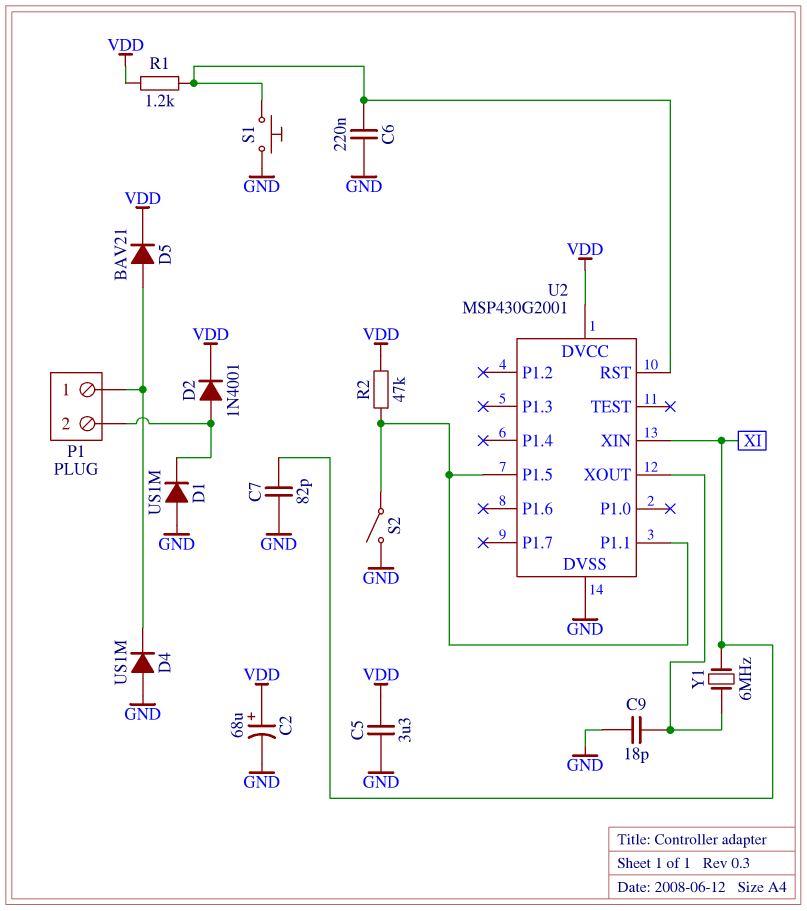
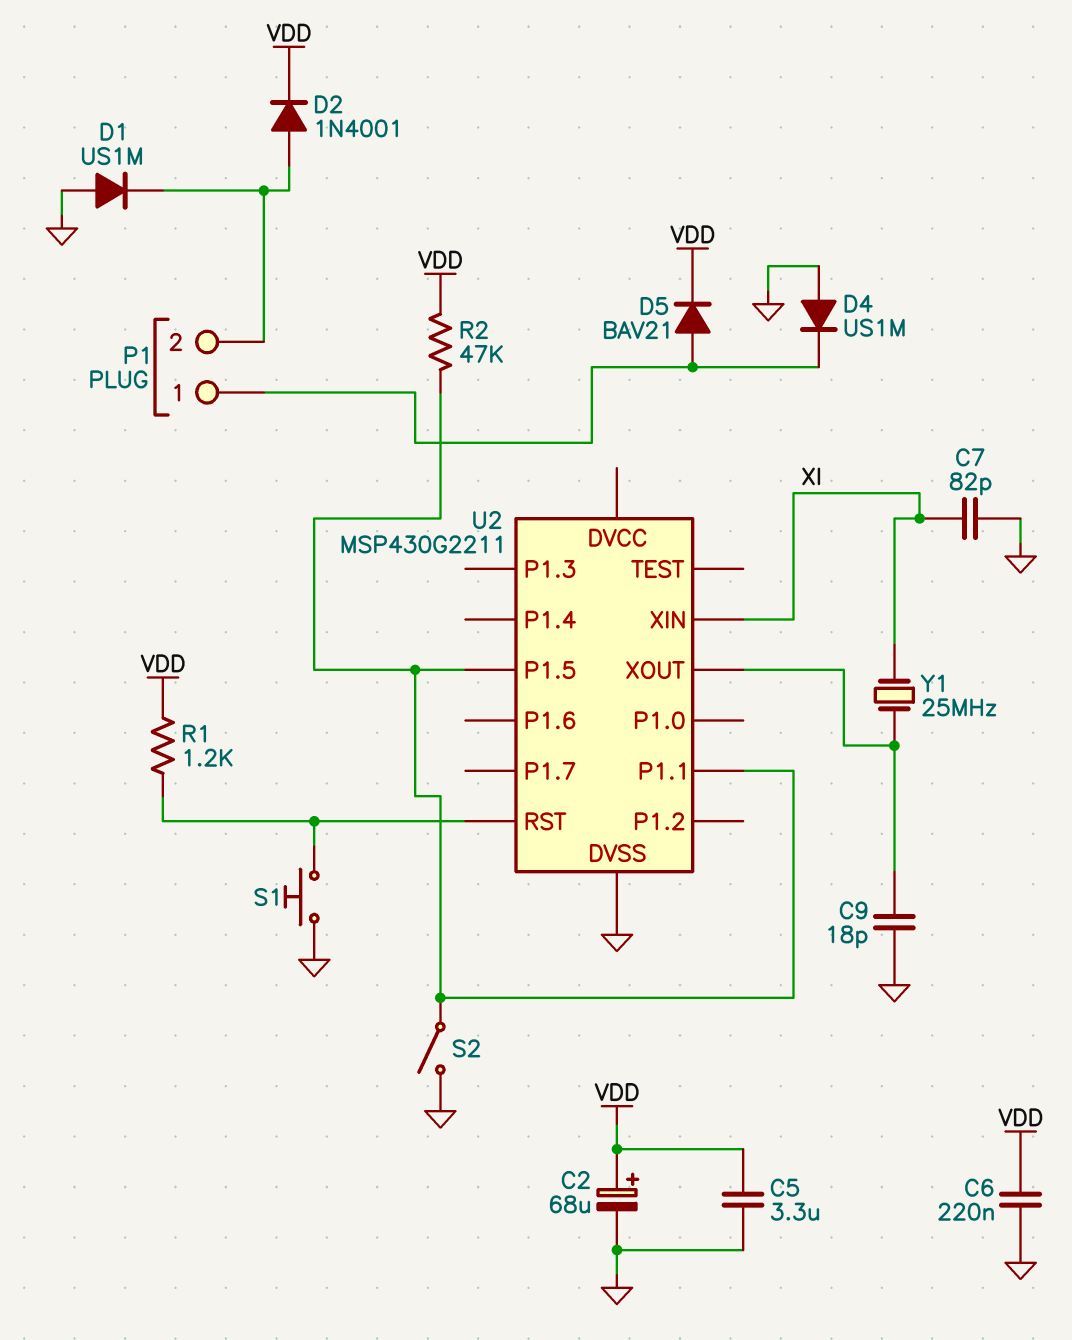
C6: 220nF (GND, U2/RST) -> 220nF (GND, VDD)
U2: MSP430G2001 -> MSP430G2211
U2 pin DVCC: VDD -> none
Y1: 6MHz (U2/XOUT, XI) -> 25MHz (U2/XOUT, XI)

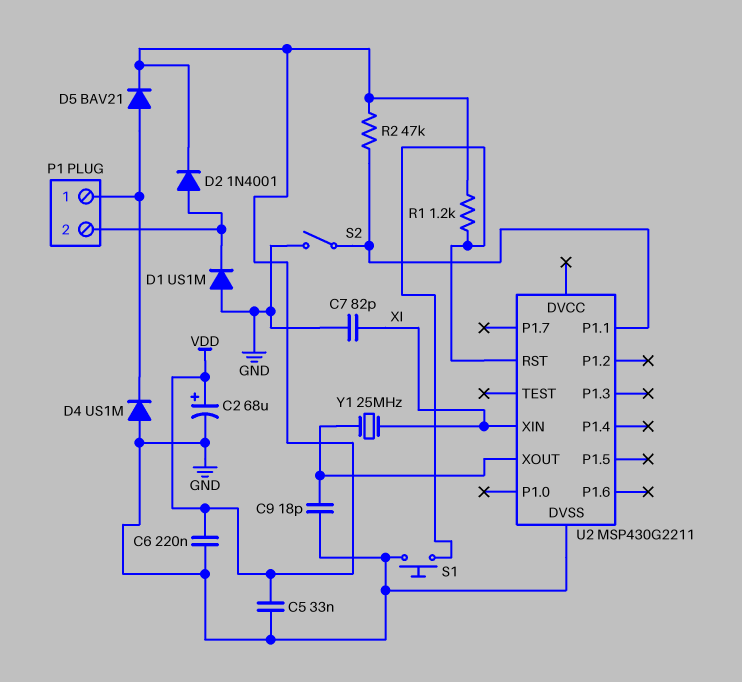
C5: 3.3uF (GND, VDD) -> 33nF (GND, VDD)
U2 pin P1.5: U2/P1.1 -> none

